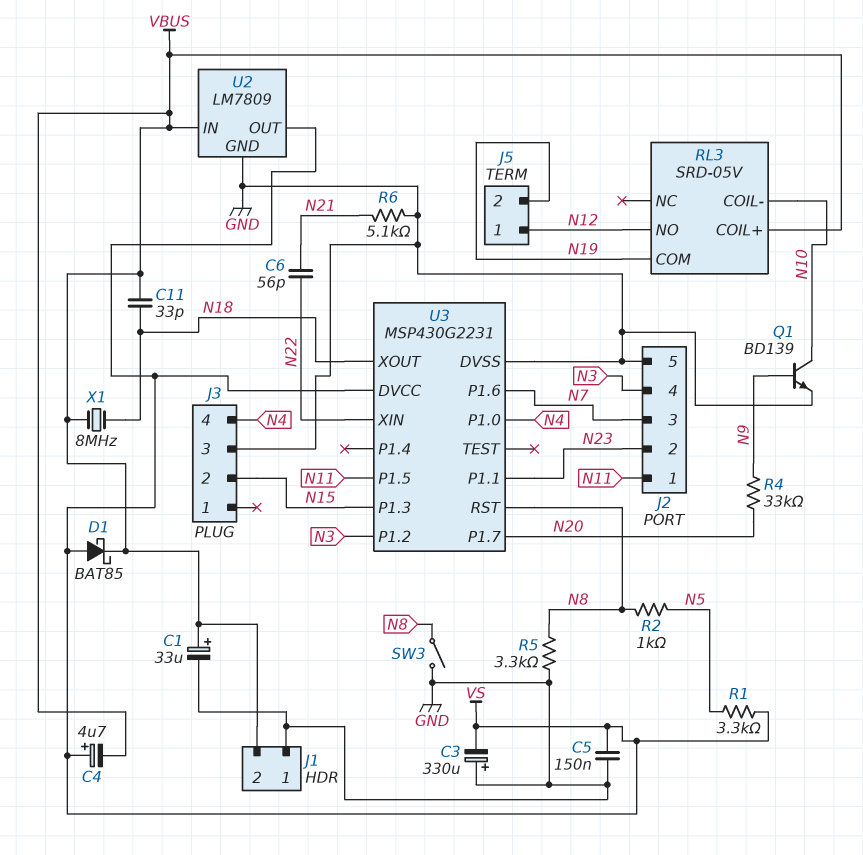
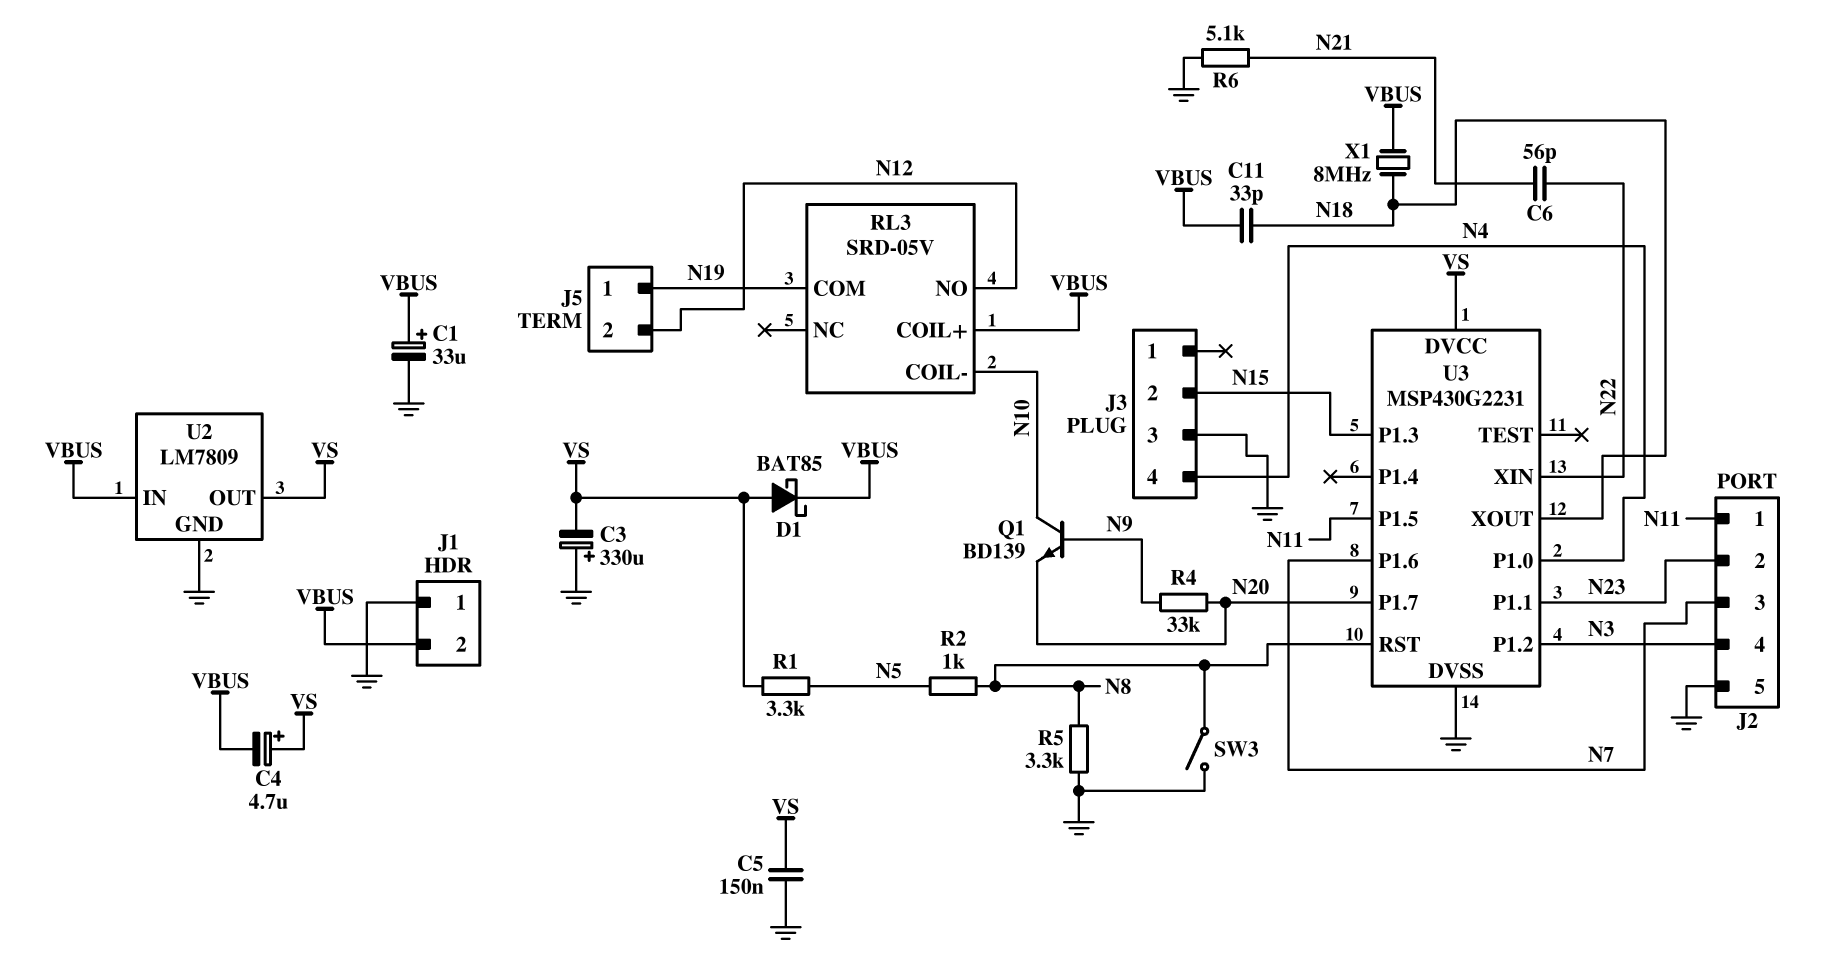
J5 pin 1: N12 -> N19
J5 pin 2: N19 -> N12
Q1: NPN BD139 (B N9, C N10, E GND) -> NPN BD139 (B N9, C N10, E N20)

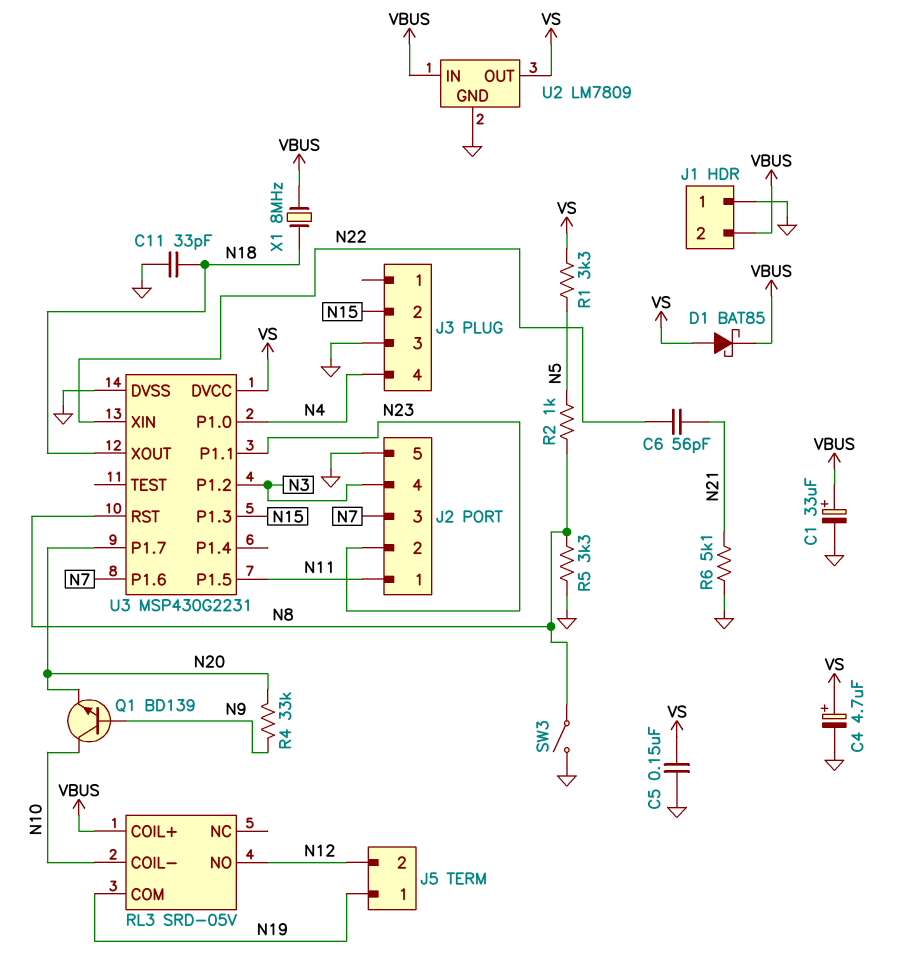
C3: 330uF (plus GND, minus VS) -> none
C4: 4.7uF (plus VS, minus VBUS) -> 4.7uF (plus VS, minus GND)
C11: 33pF (N18, VBUS) -> 33pF (GND, N18)

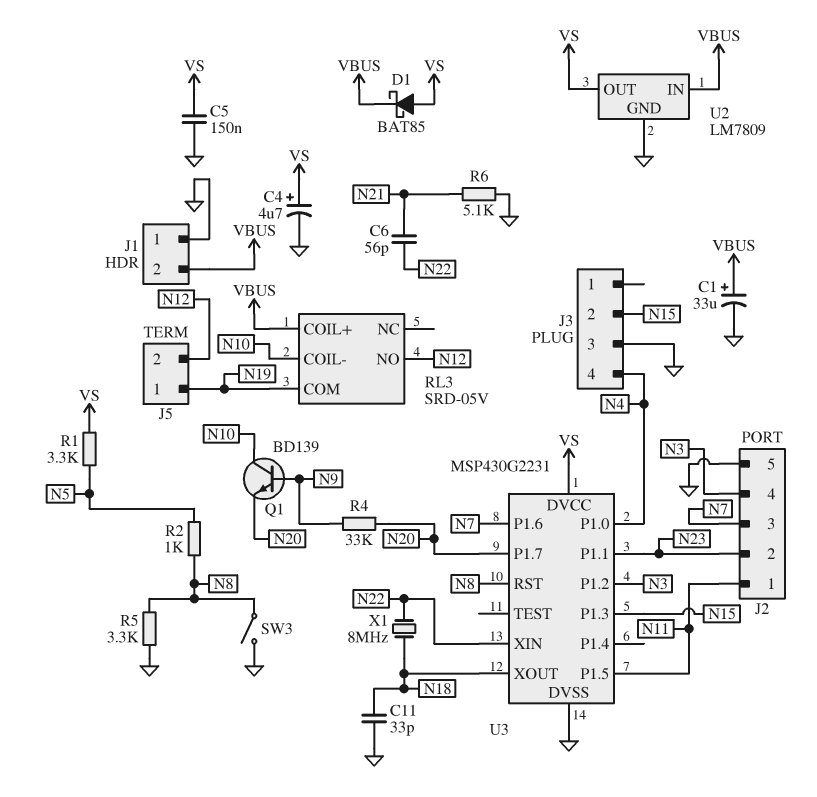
X1: 8MHz (N18, VBUS) -> 8MHz (N18, N22)

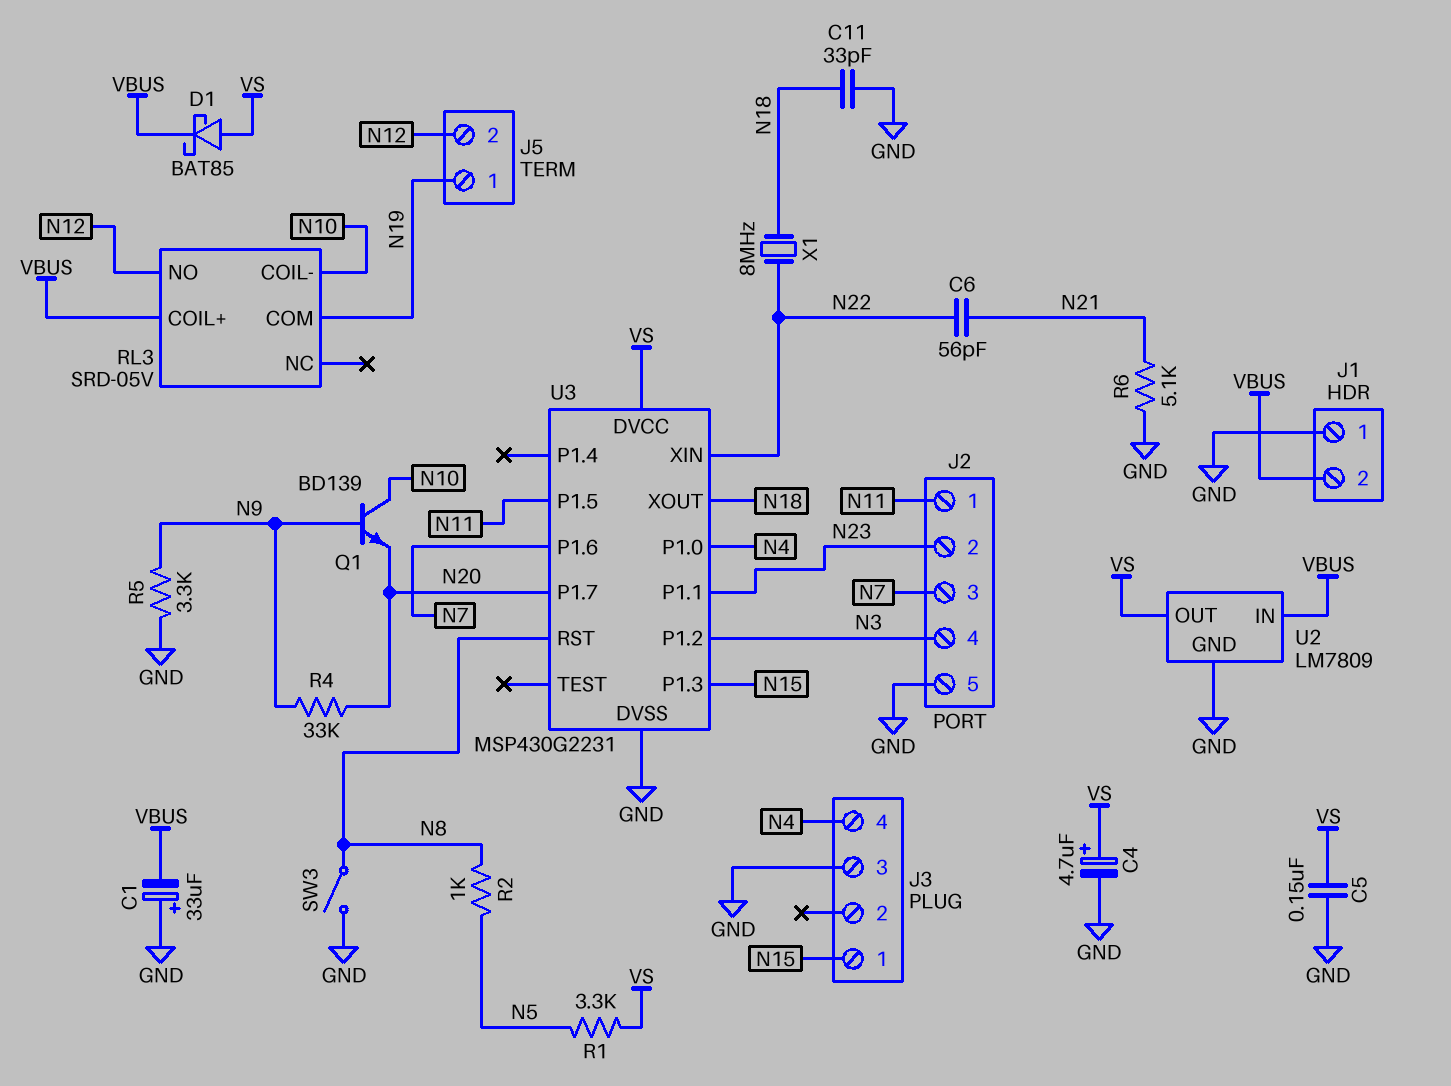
C1: 33uF (plus VBUS, minus GND) -> 33uF (plus GND, minus VBUS)
J3 pin 1: none -> N15
J3 pin 2: N15 -> none
R5: 3.3k (GND, N8) -> 3.3k (GND, N9)

